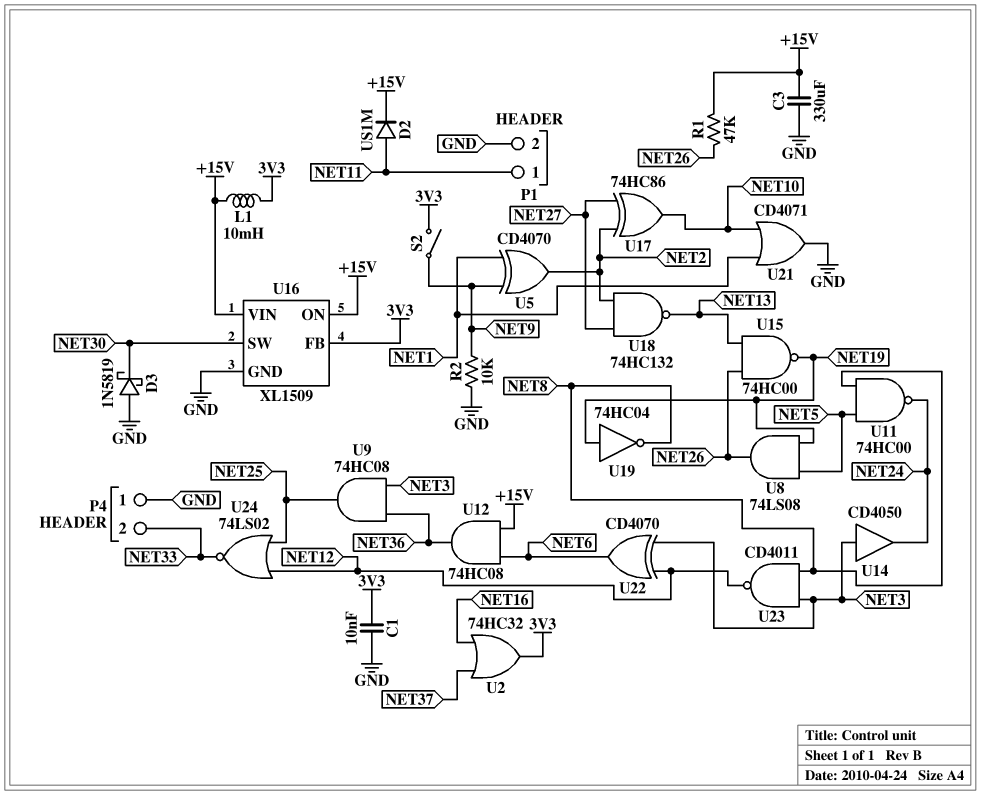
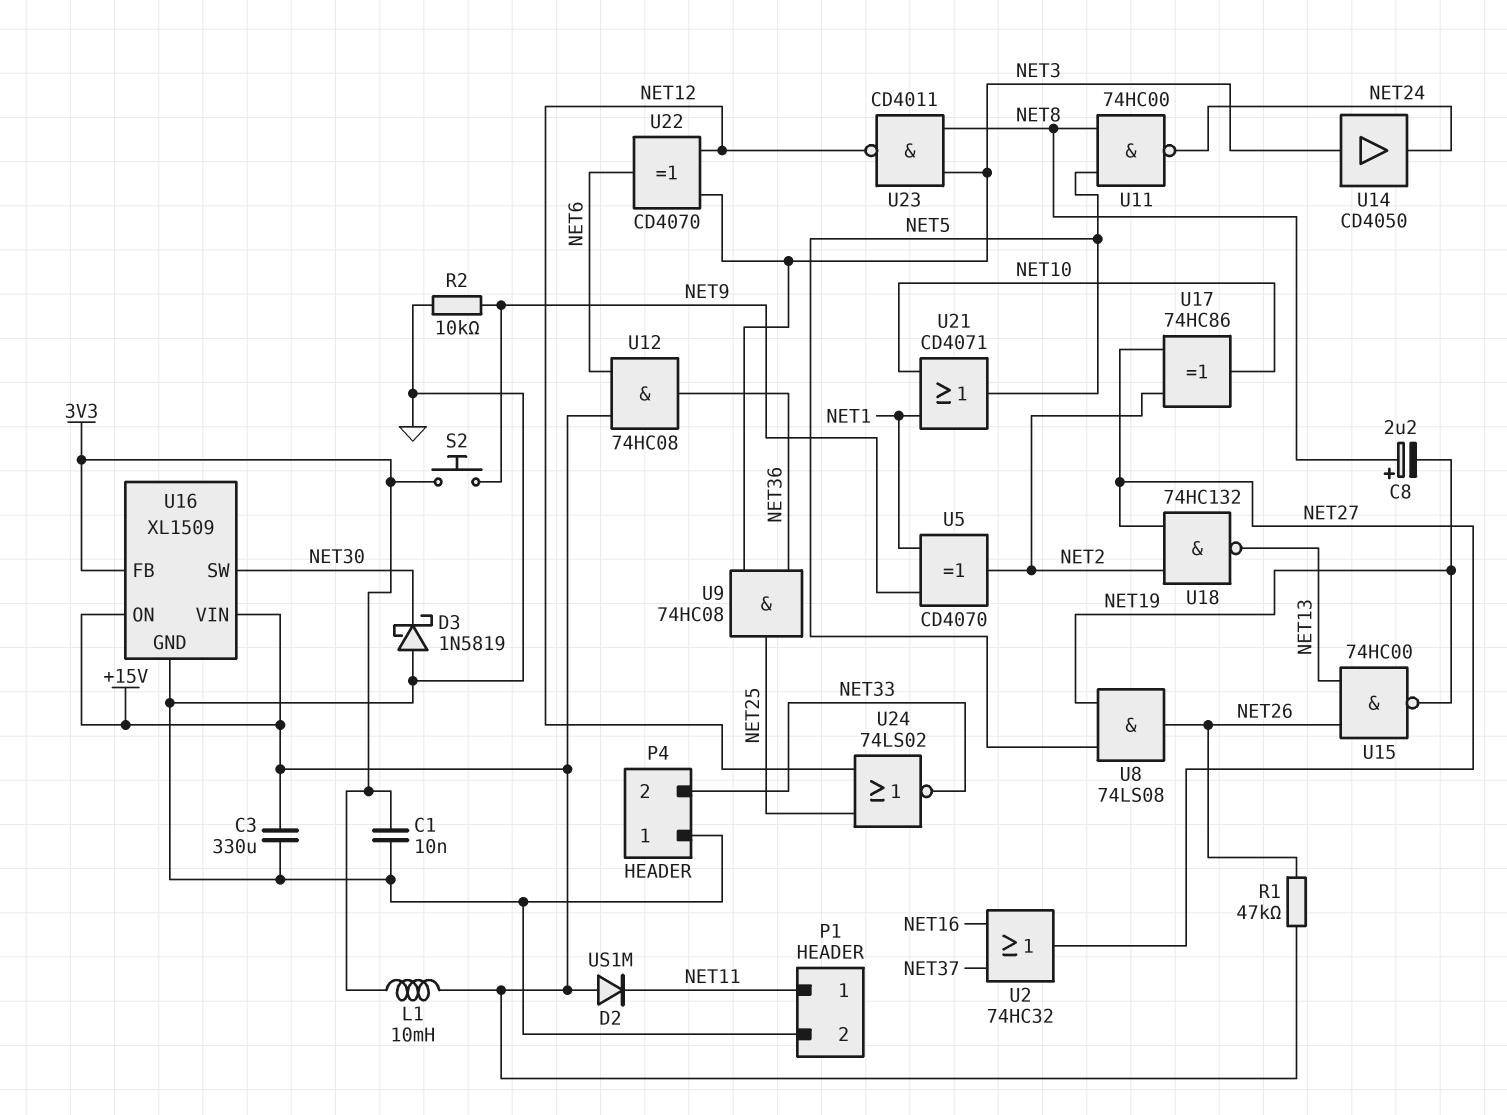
C8: none -> 2.2uF (plus NET8, minus NET19)
D2: diode US1M (A NET11, K +15V) -> diode US1M (A +15V, K NET11)
S2: switch (3V3, NET9) -> button (3V3, NET9)
U2: OR 74HC32 (in NET16, in NET37, out 3V3) -> OR 74HC32 (in NET16, in NET37, out NET27)
U19: NOT 74HC04 (in NET19, out NET8) -> none
U21: OR CD4071 (in NET1, in NET10, out GND) -> OR CD4071 (in NET1, in NET10, out NET5)

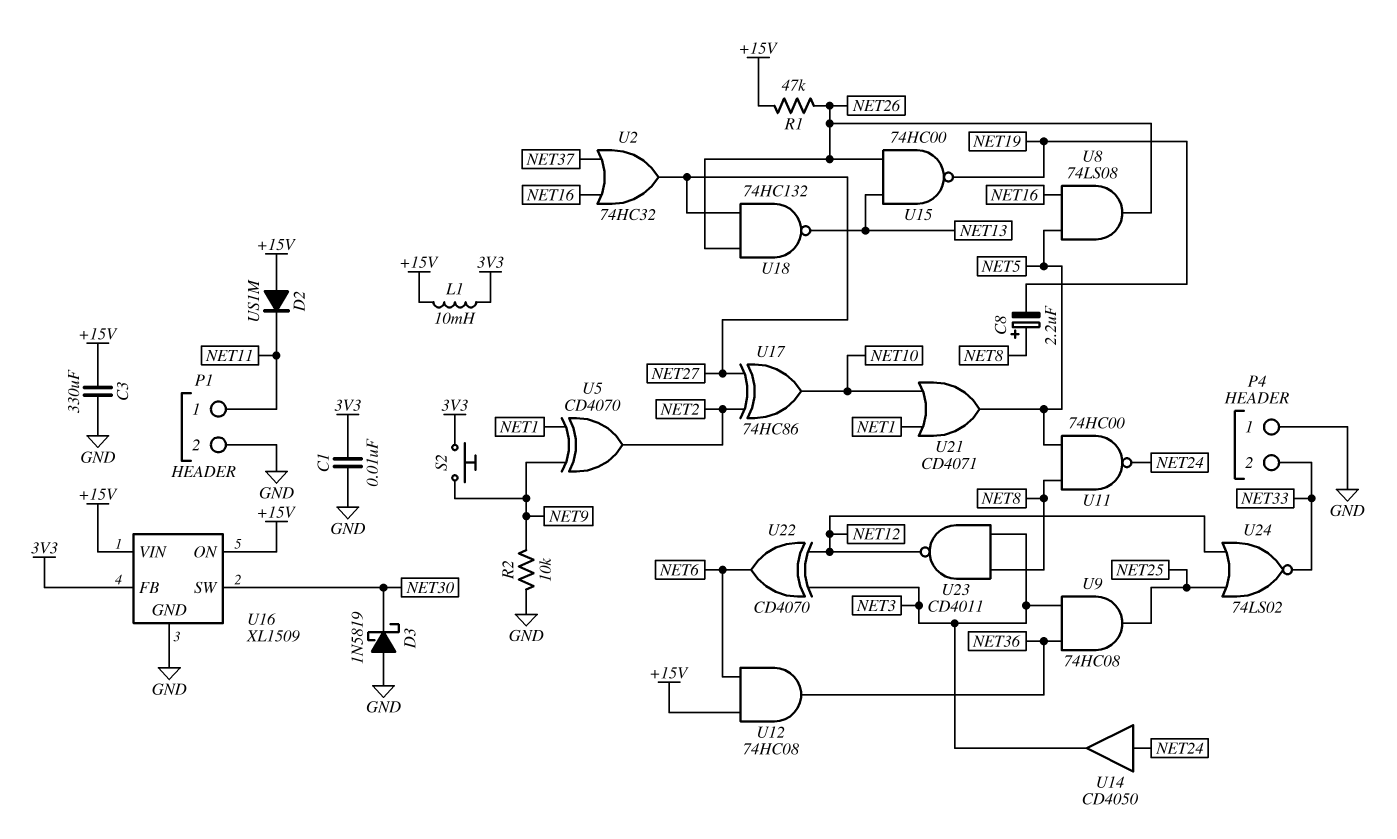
U8: AND 74LS08 (in NET5, in NET19, out NET26) -> AND 74LS08 (in NET5, in NET16, out NET26)
U14: buffer CD4050 (in NET3, out NET24) -> buffer CD4050 (in NET24, out NET3)
U18: NAND 74HC132 (in NET2, in NET27, out NET13) -> NAND 74HC132 (in NET26, in NET27, out NET13)

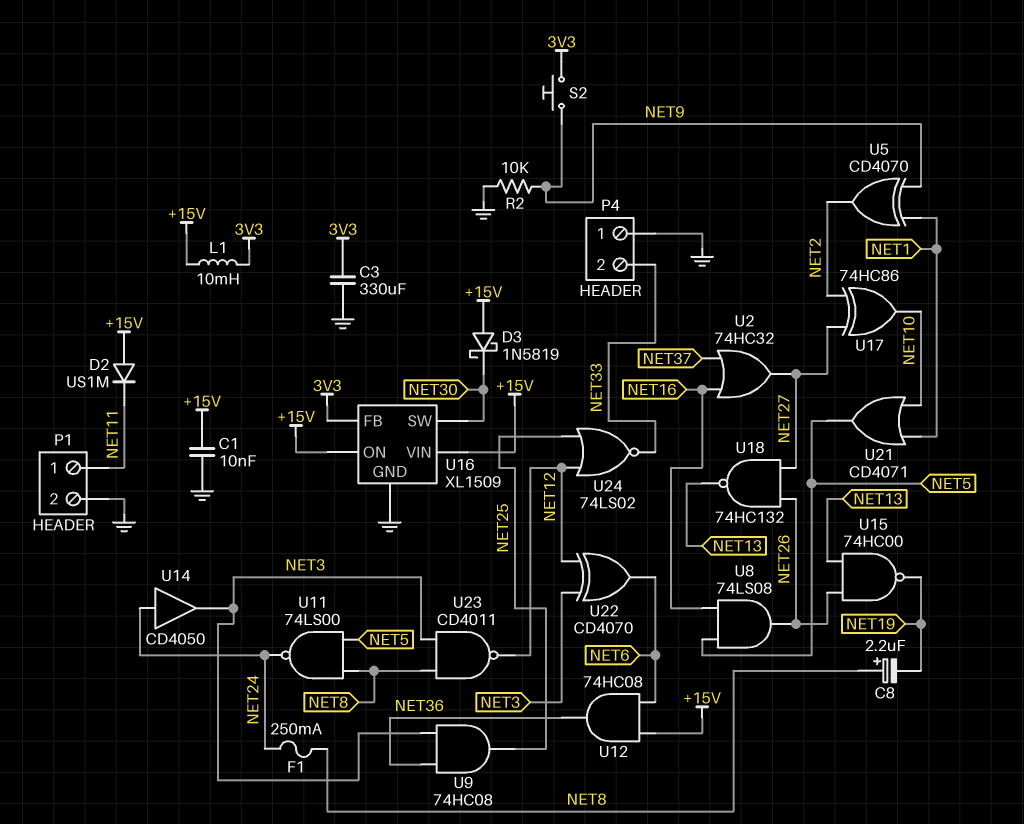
C1: 10nF (3V3, GND) -> 10nF (+15V, GND)
C3: 330uF (+15V, GND) -> 330uF (3V3, GND)
D3: schottky 1N5819 (A GND, K NET30) -> schottky 1N5819 (A +15V, K NET30)
F1: none -> 250mA (NET8, NET24)
R1: 47k (+15V, NET26) -> none
U11: NAND 74HC00 (in NET5, in NET8, out NET24) -> NAND 74LS00 (in NET5, in NET8, out NET24)

